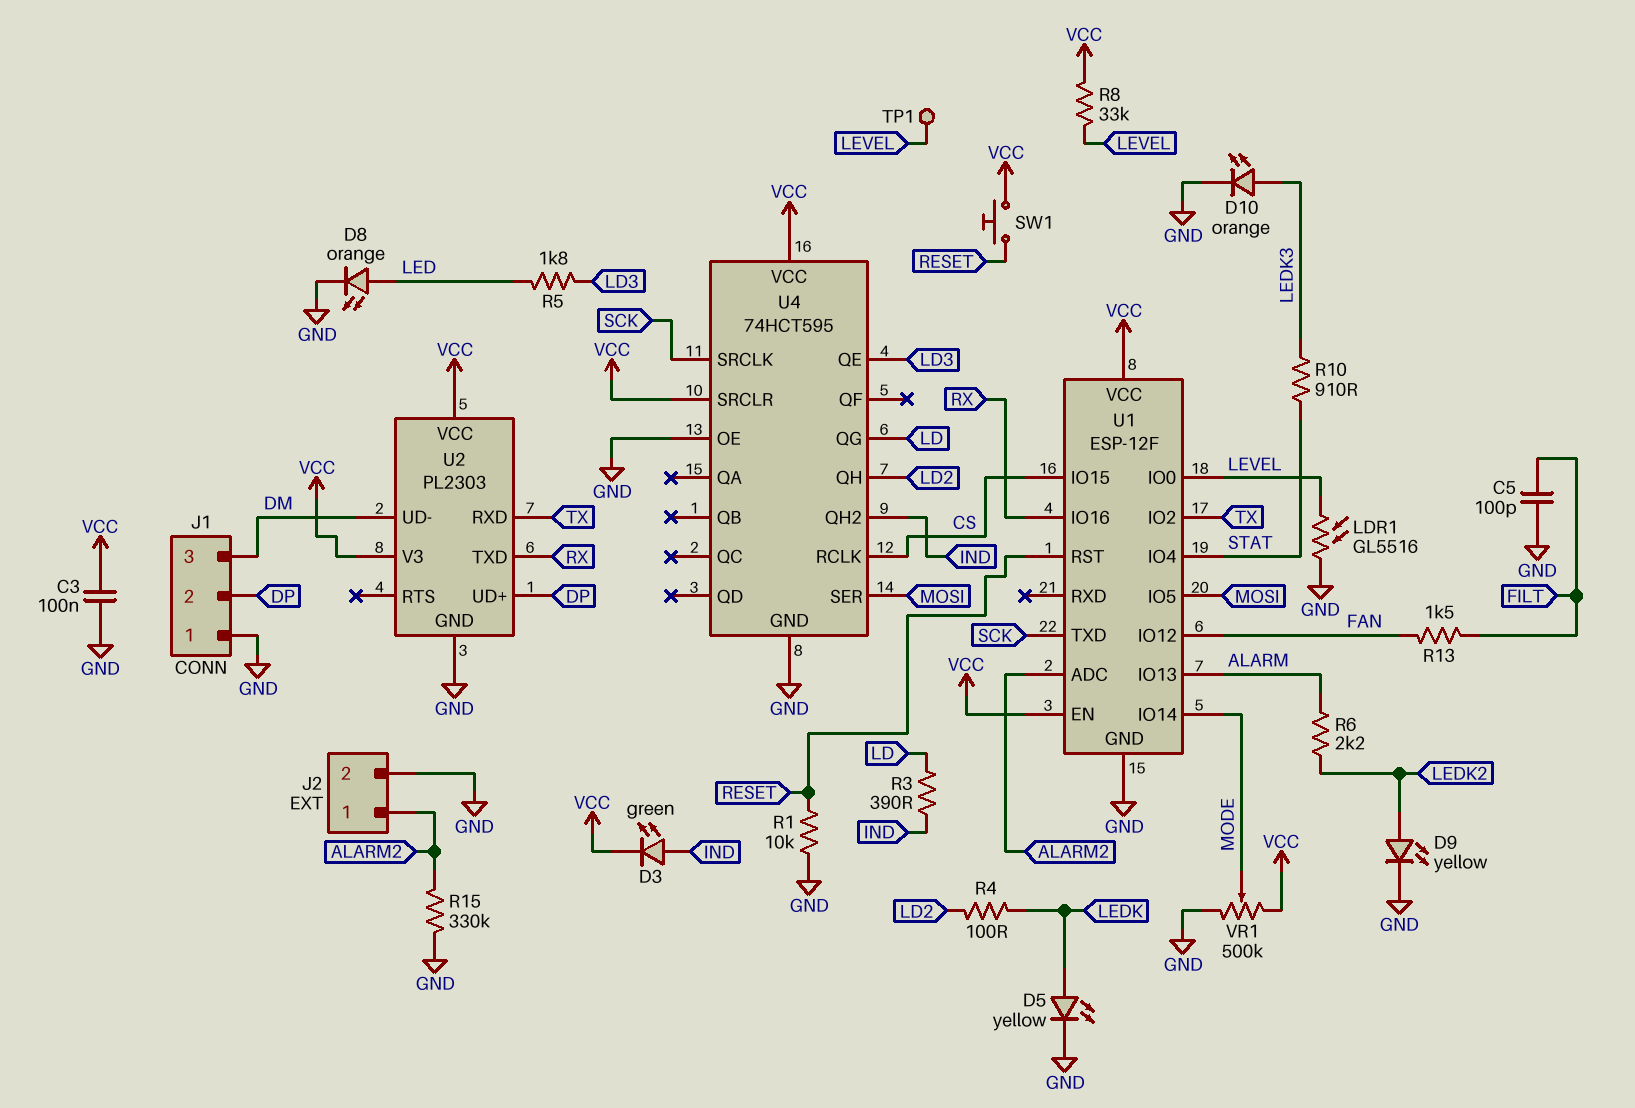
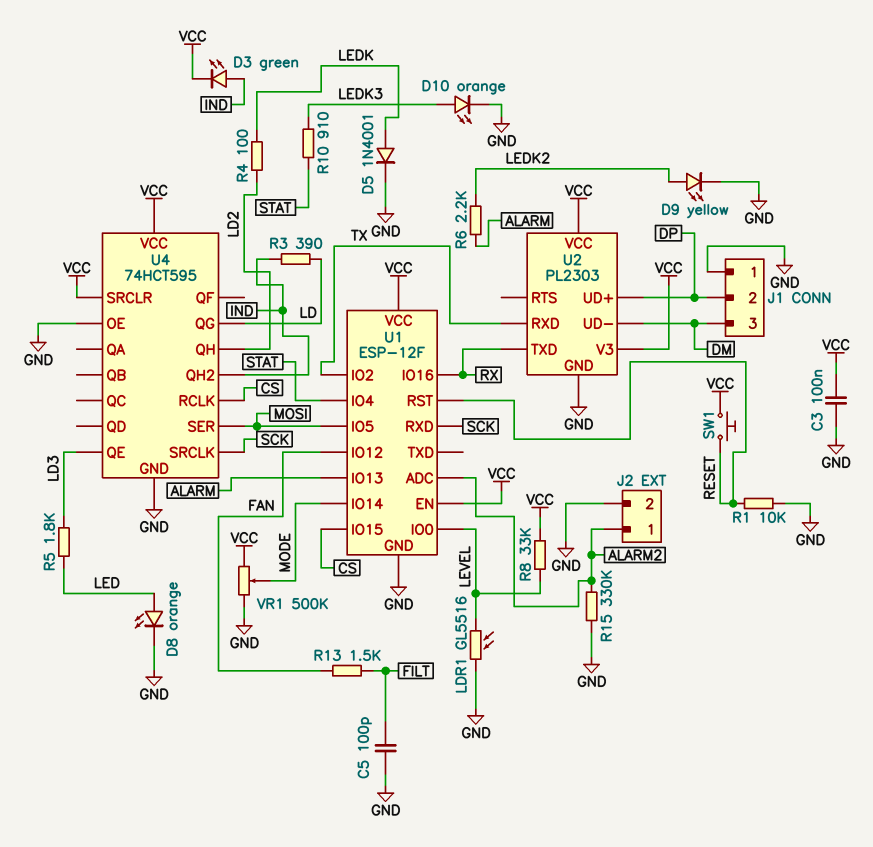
D5: LED yellow (A LEDK, K GND) -> diode 1N4001 (A LEDK, K GND)
TP1: test point (LEVEL) -> none
U1 pin RXD: none -> SCK
U1 pin TXD: SCK -> none

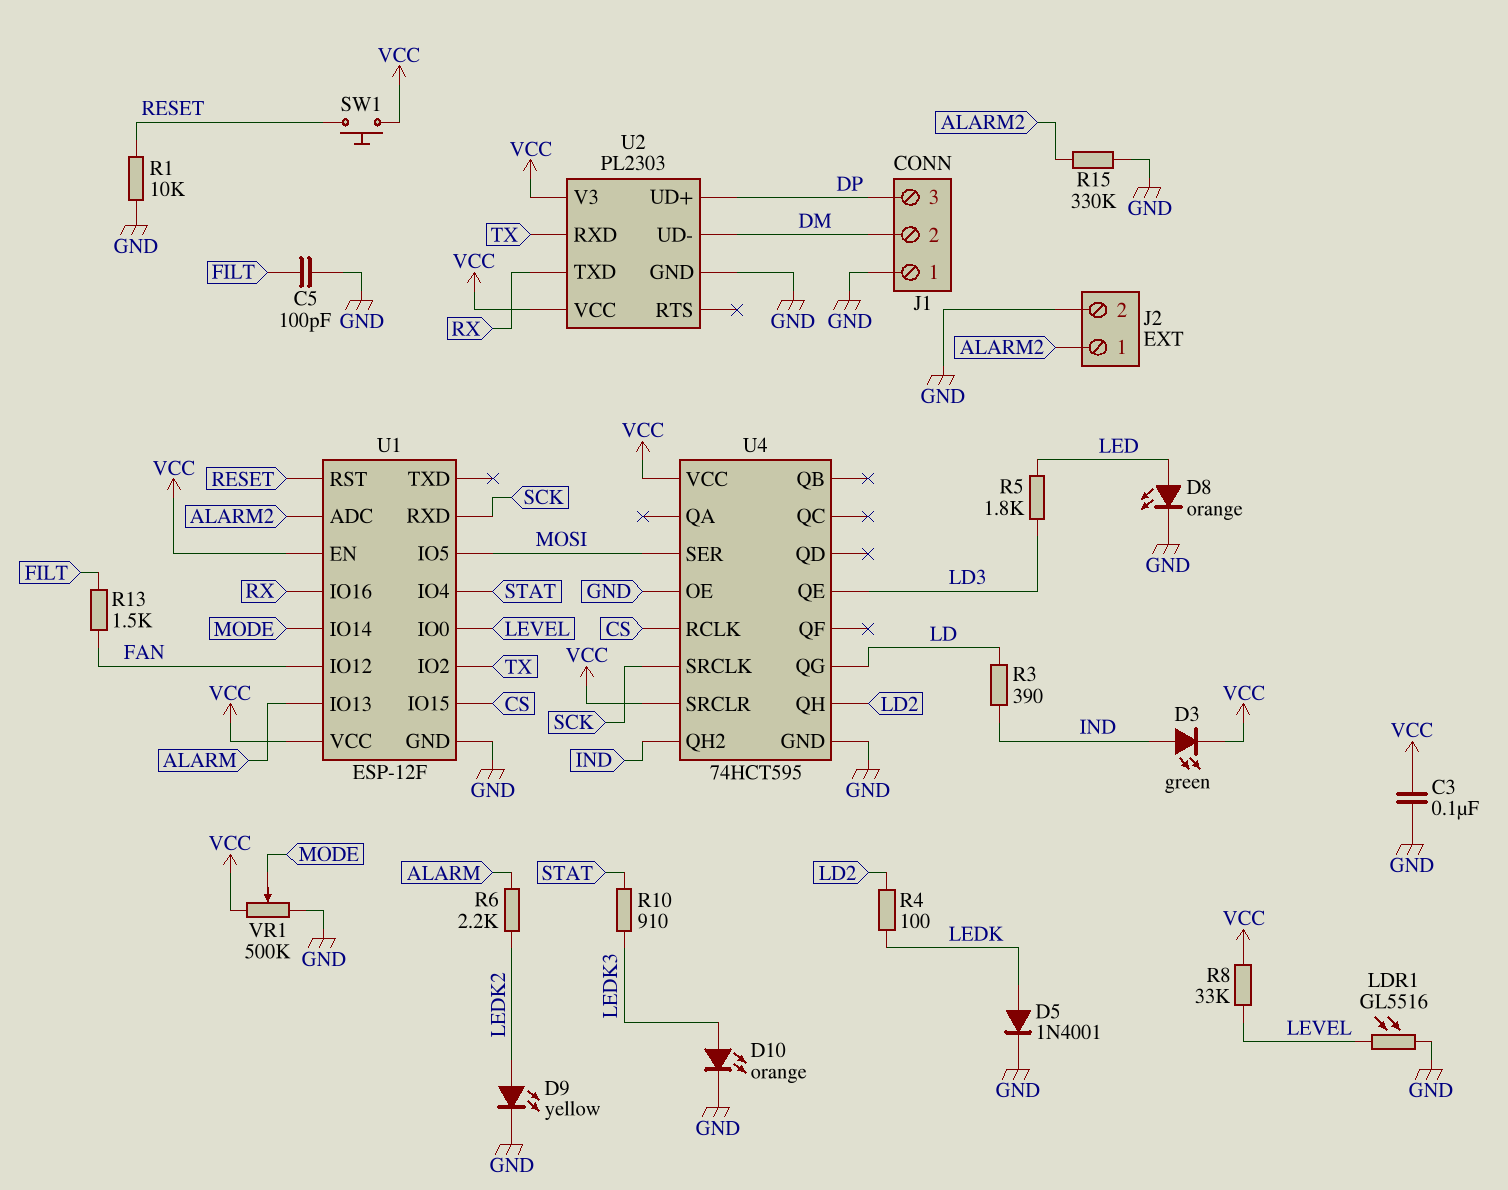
J1 pin 2: DP -> DM
J1 pin 3: DM -> DP

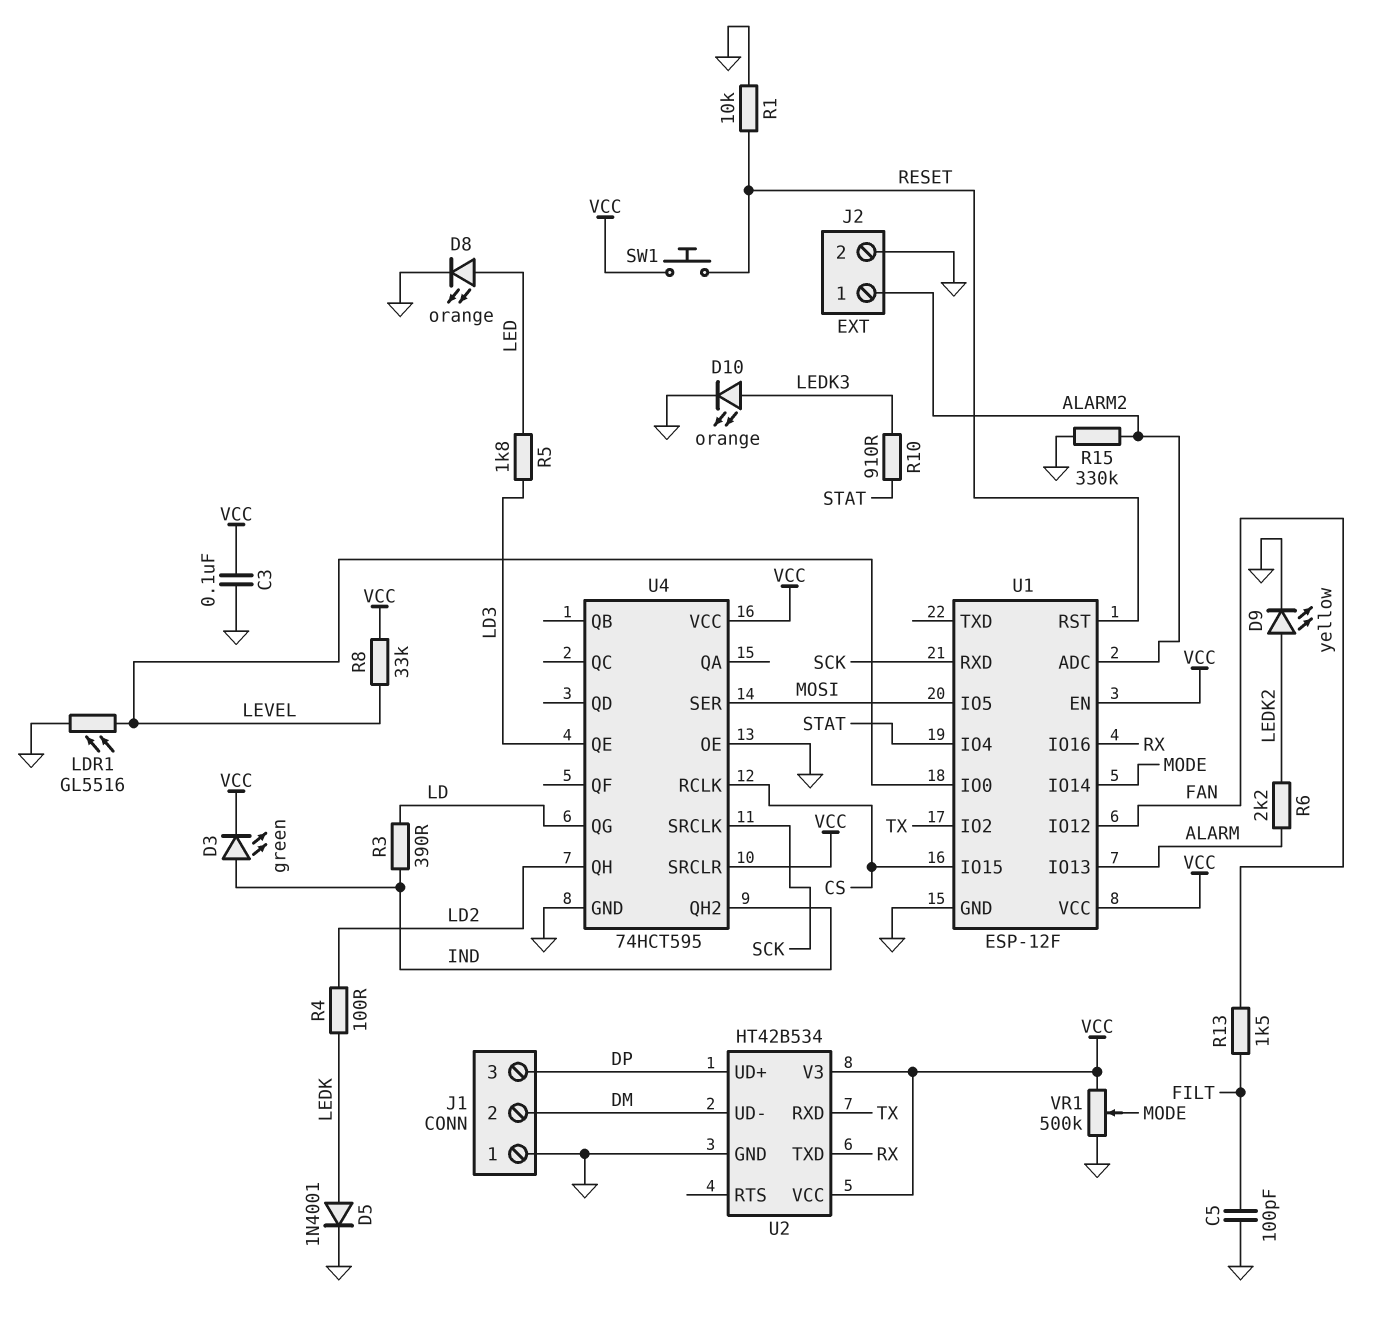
U2: PL2303 -> HT42B534

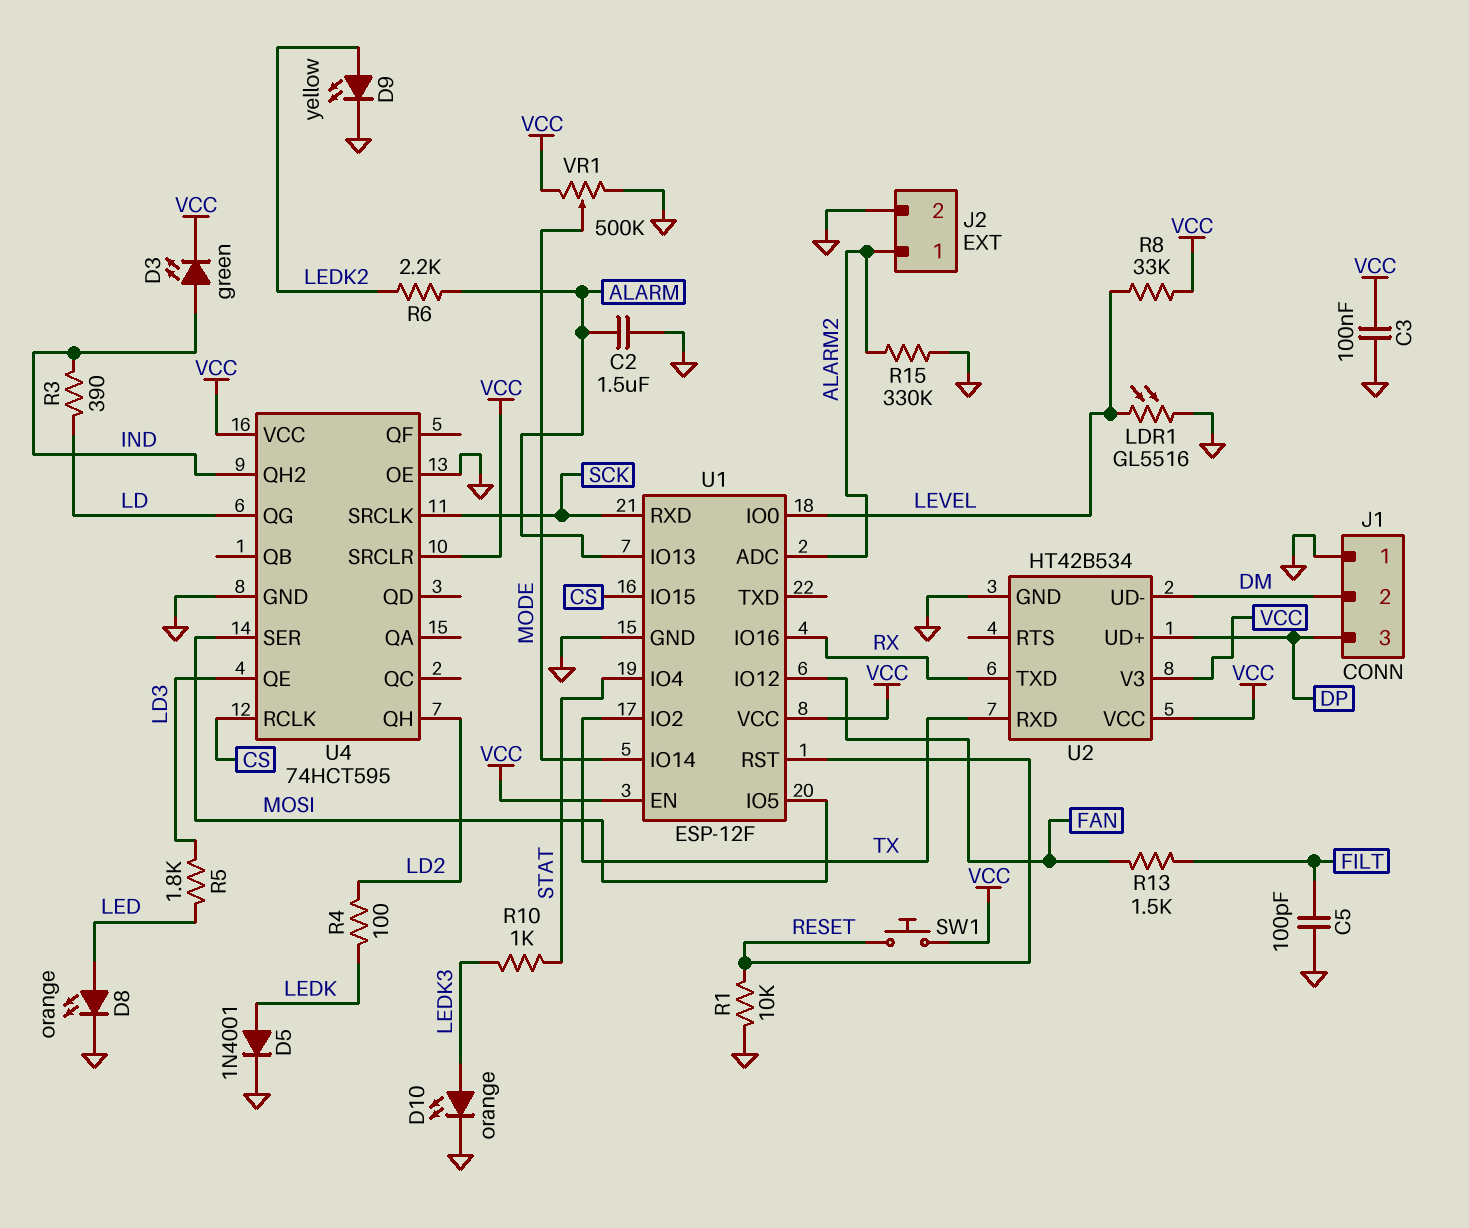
C2: none -> 1.5uF (ALARM, GND)
R10: 910 (LEDK3, STAT) -> 1k (LEDK3, STAT)

